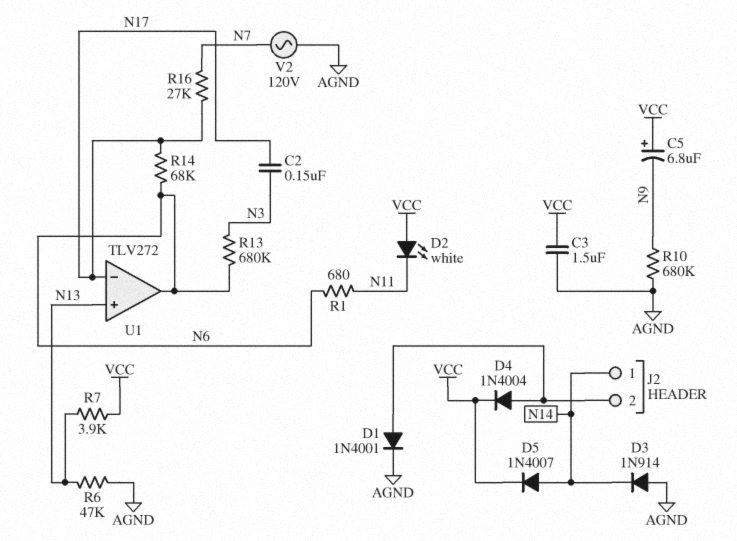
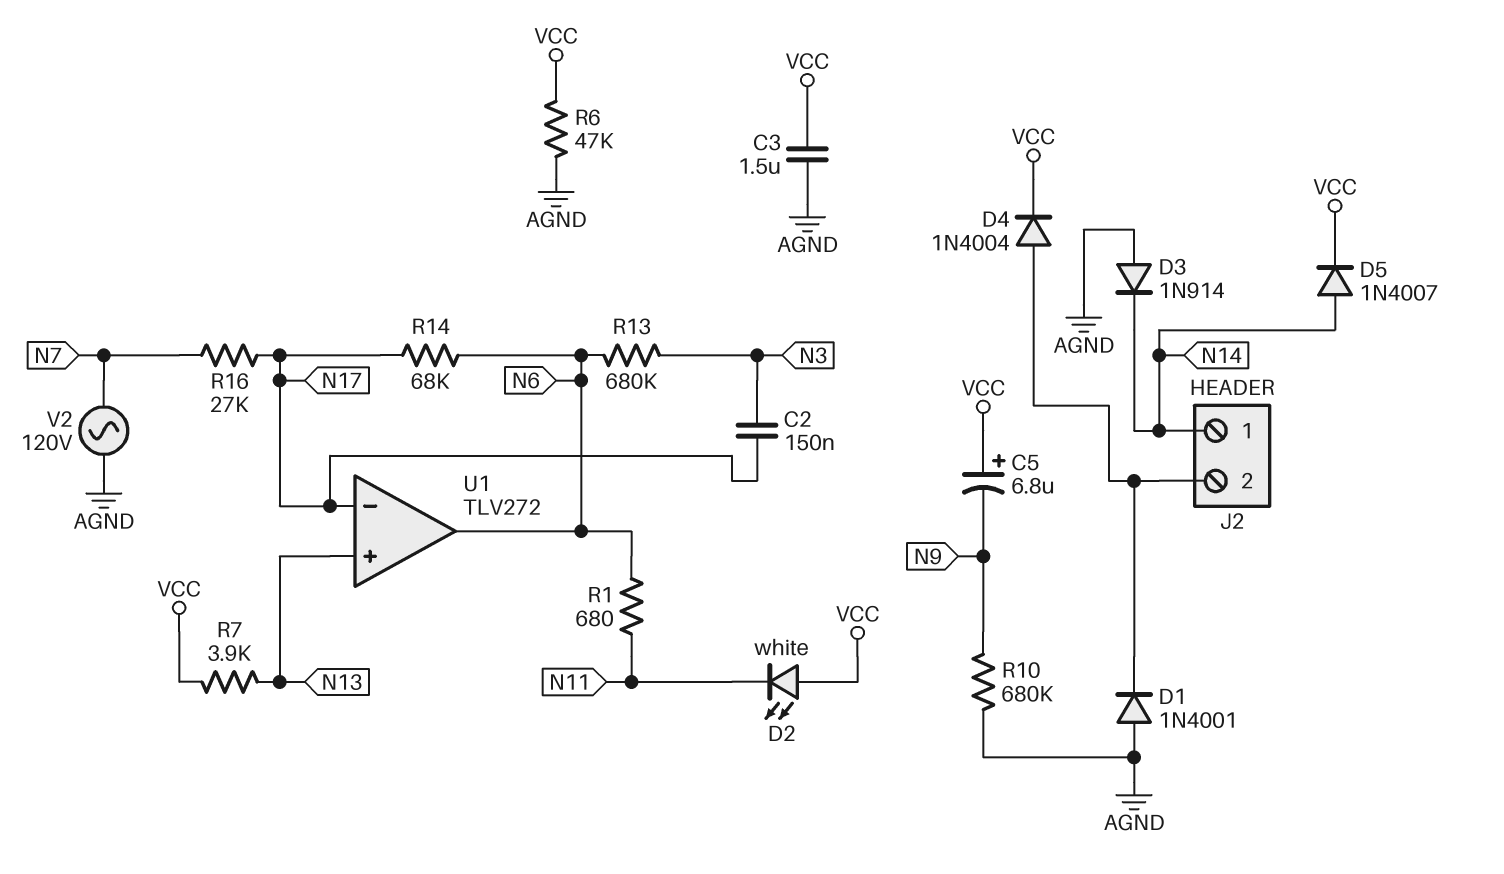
D1: diode 1N4001 (A J2/2, K AGND) -> diode 1N4001 (A AGND, K J2/2)
R6: 47k (AGND, N13) -> 47k (AGND, VCC)

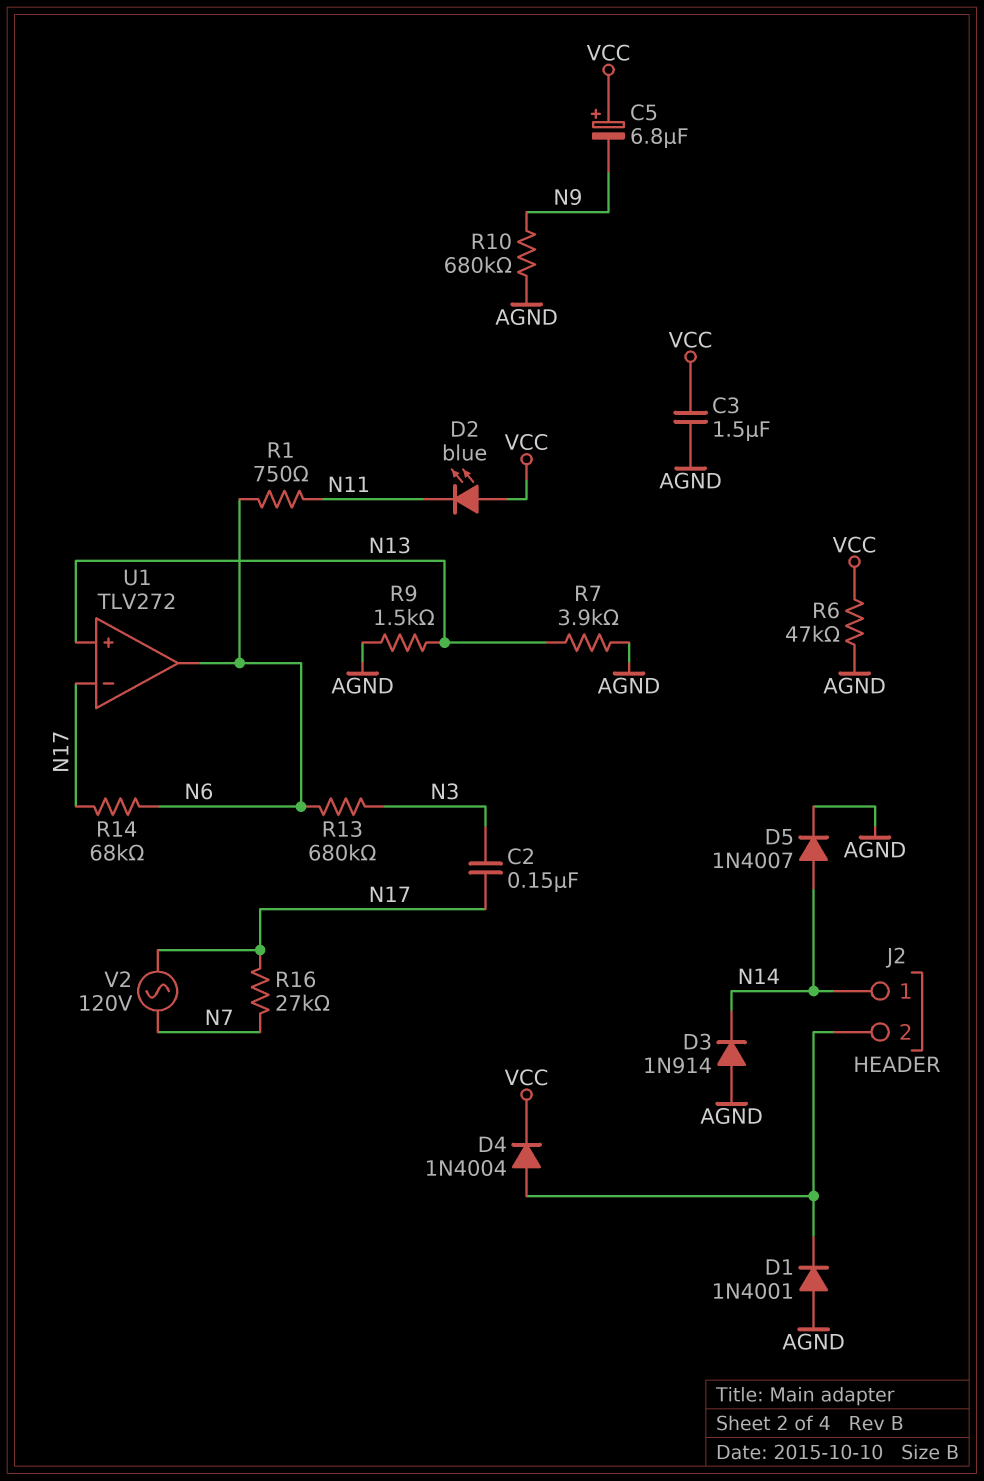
D2: LED white (A VCC, K N11) -> LED blue (A VCC, K N11)
D5: diode 1N4007 (A N14, K VCC) -> diode 1N4007 (A N14, K AGND)
R1: 680 (N6, N11) -> 750 (N6, N11)
R7: 3.9k (N13, VCC) -> 3.9k (AGND, N13)
R9: none -> 1.5k (AGND, N13)
V2: AC 120V (AGND, N7) -> AC 120V (N7, N17)

